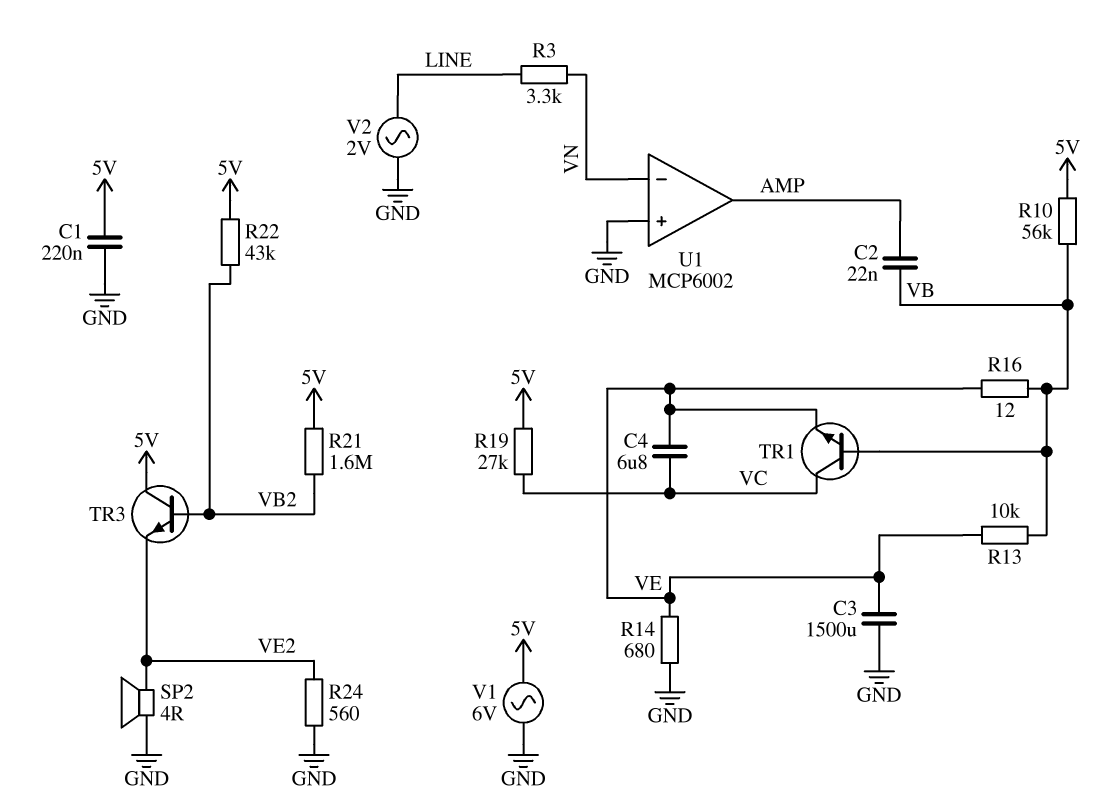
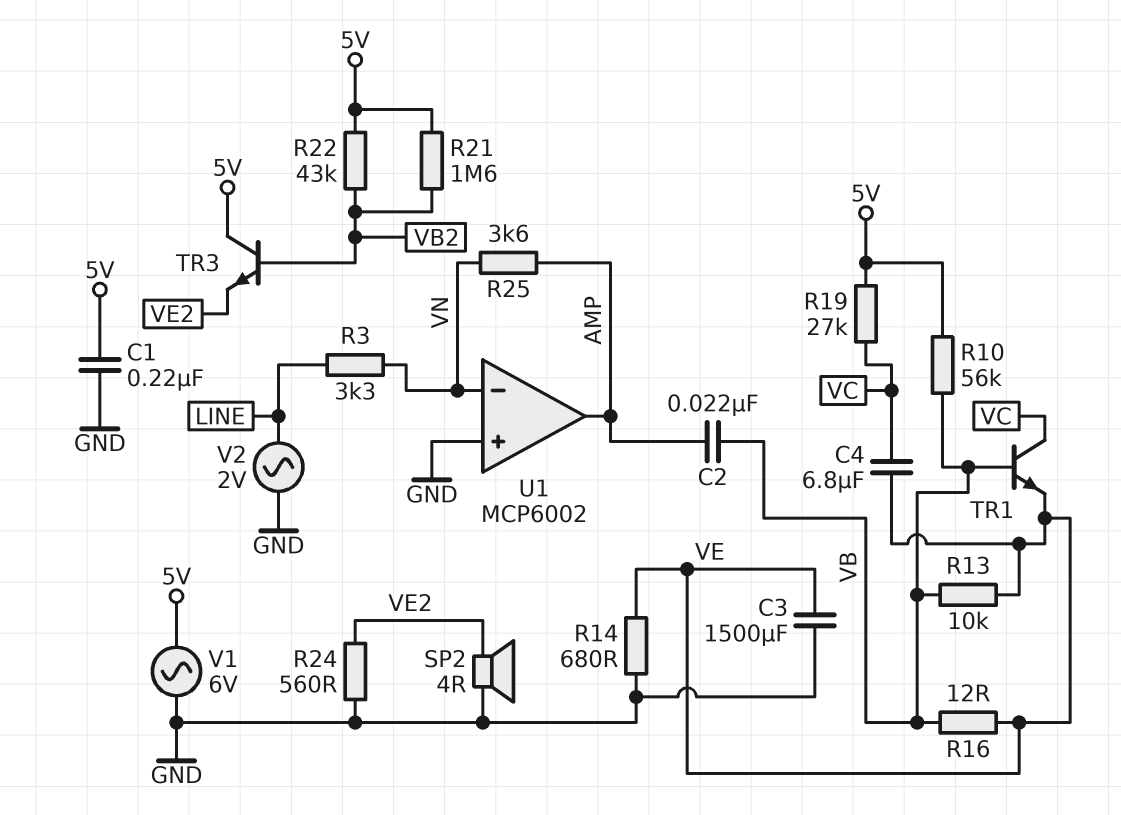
R25: none -> 3.6k (AMP, VN)

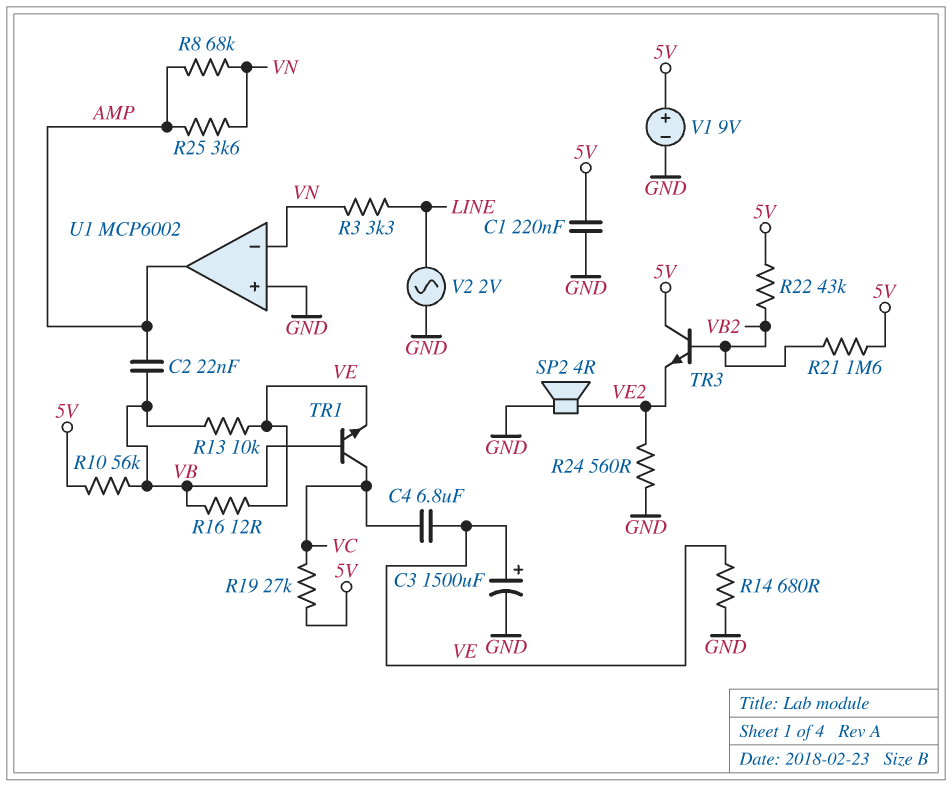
C3: 1500uF (GND, VE) -> 1500uF (plus VE, minus GND)
R8: none -> 68k (AMP, VN)
V1: AC 6V (5V, GND) -> 9V (plus 5V, minus GND)

